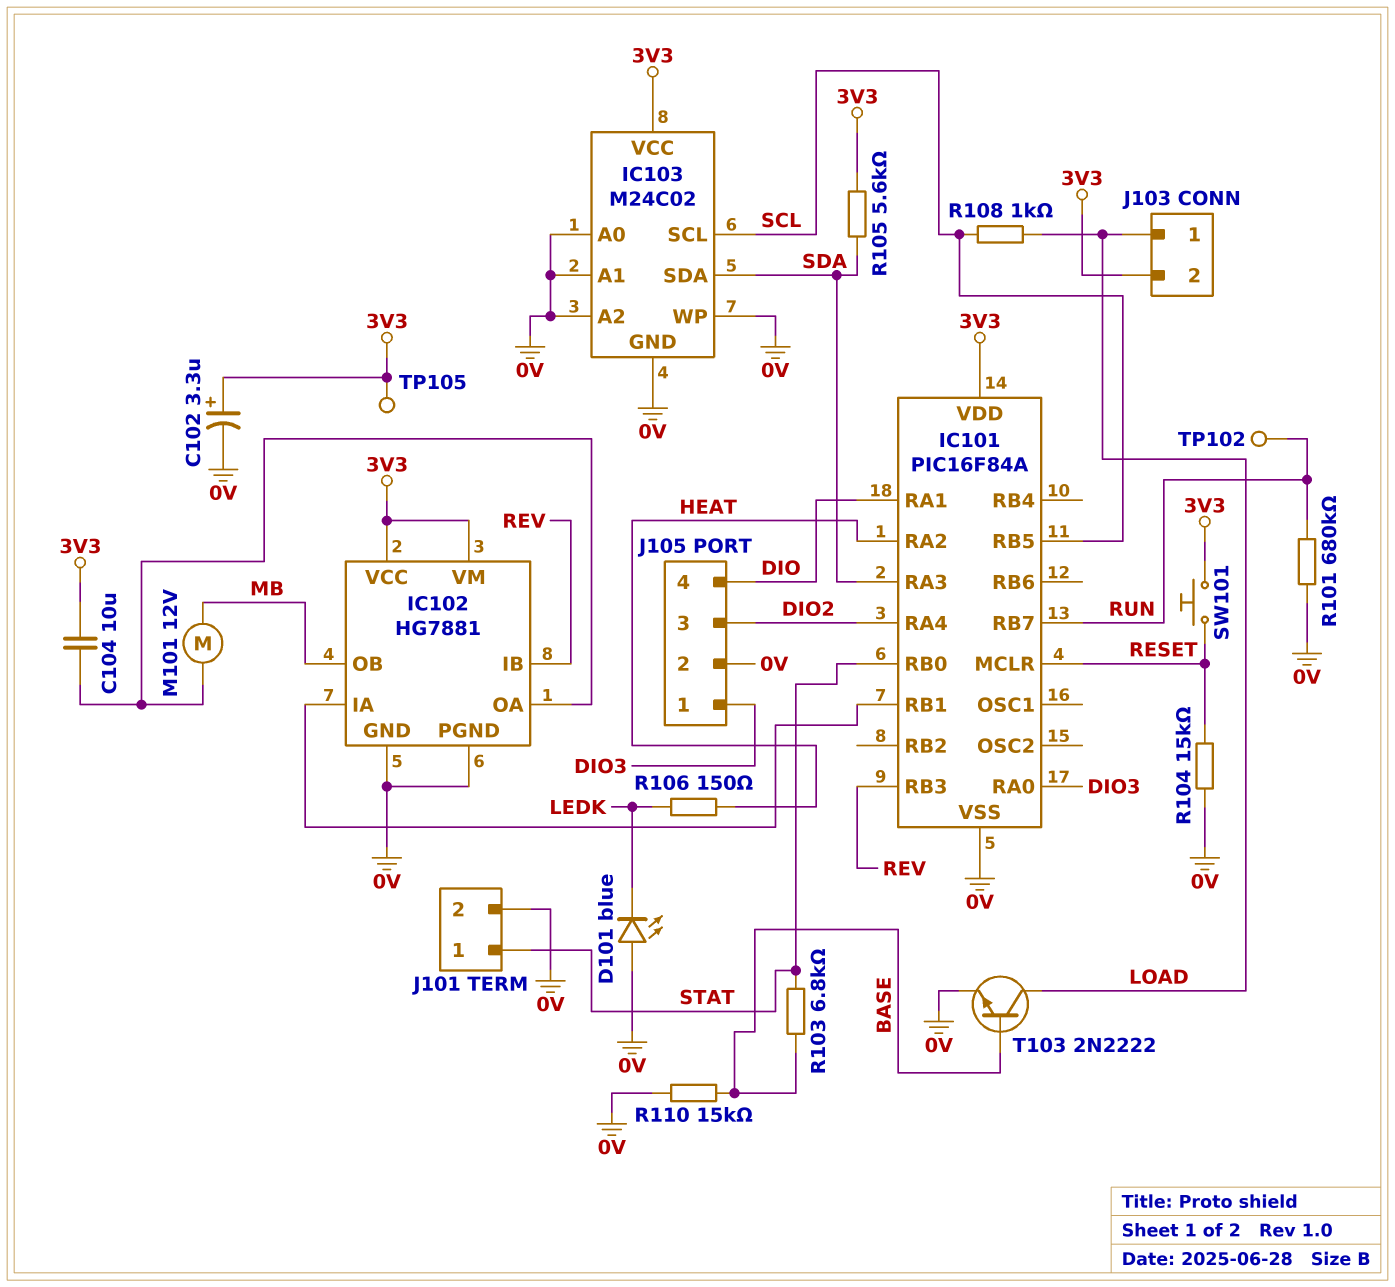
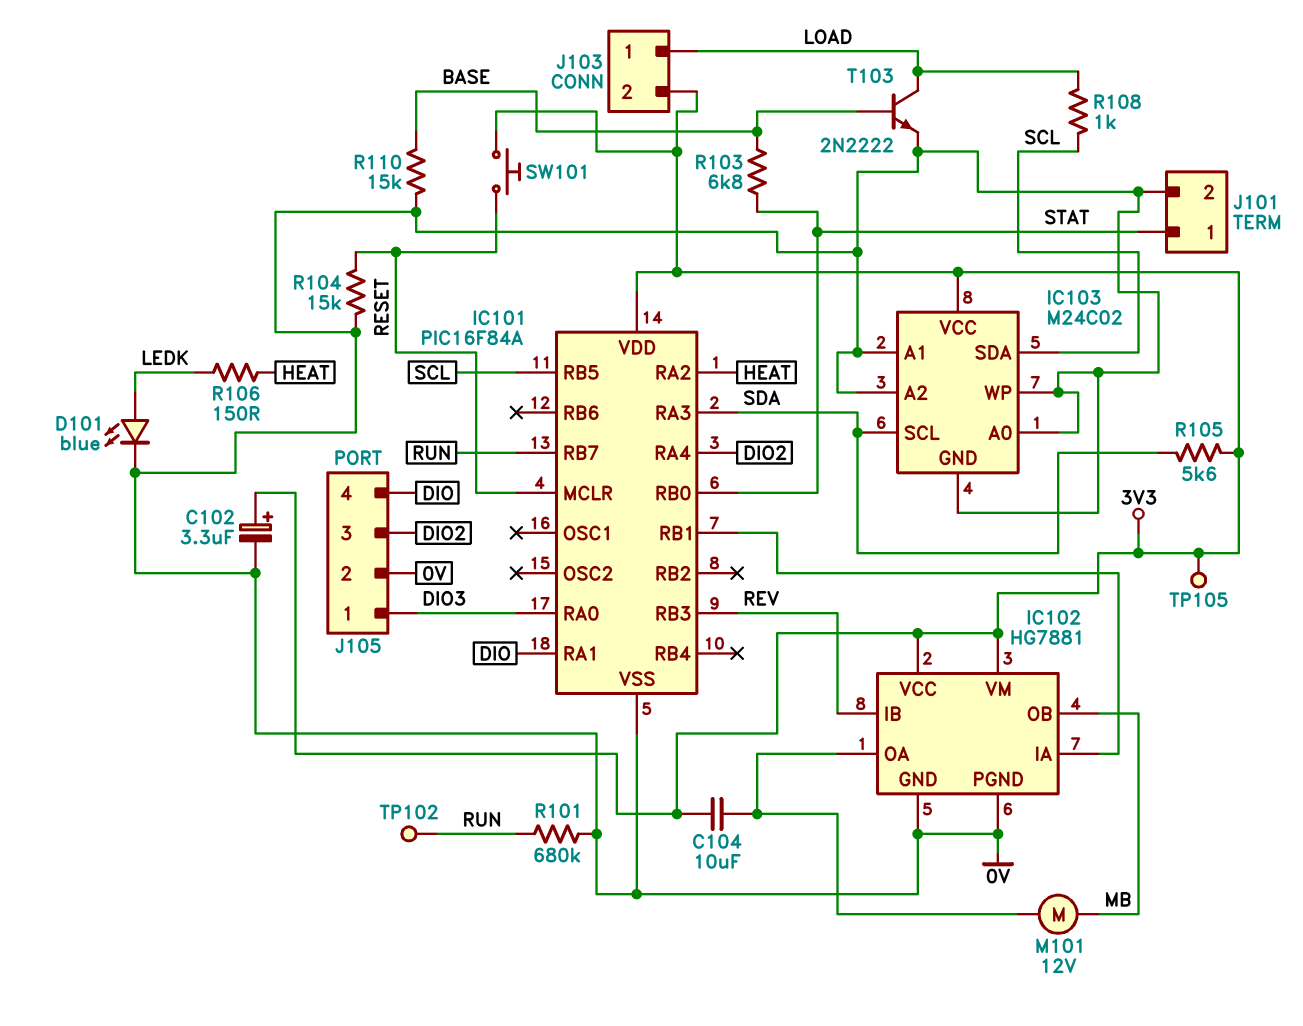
D101: LED blue (A 0V, K LEDK) -> LED blue (A LEDK, K 0V)
IC103 pin SCL: SCL -> SDA
IC103 pin SDA: SDA -> SCL

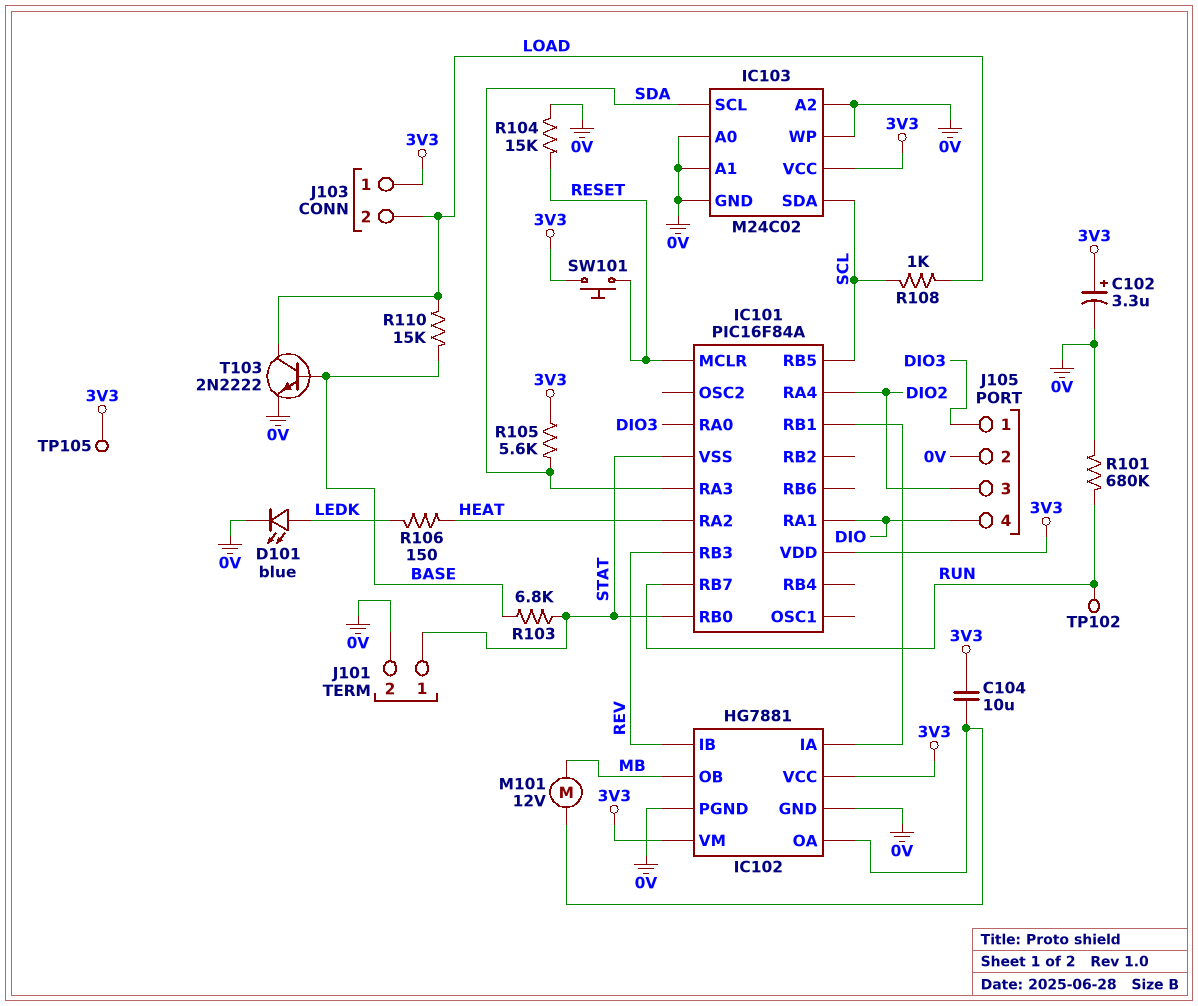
IC101 pin VSS: 0V -> STAT
J103 pin 1: LOAD -> 3V3
J103 pin 2: 3V3 -> LOAD
R110: 15k (0V, BASE) -> 15k (BASE, LOAD)

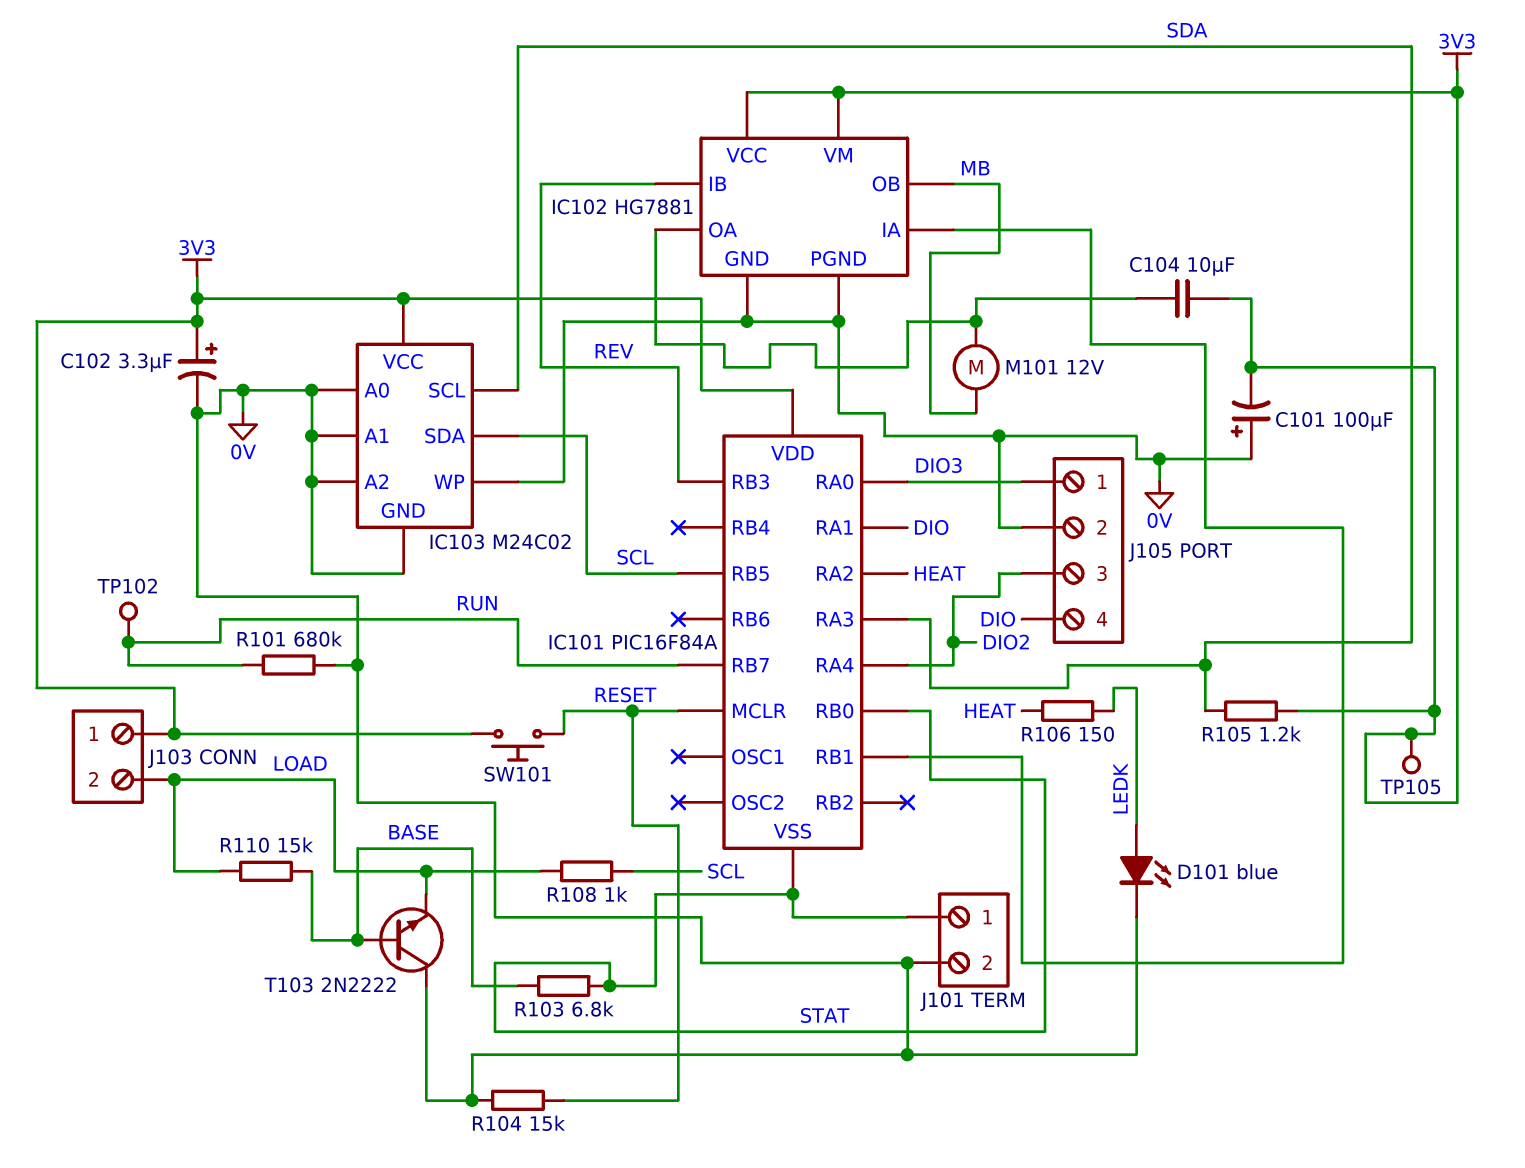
C101: none -> 100uF (plus 0V, minus 3V3)
R105: 5.6k (3V3, SDA) -> 1.2k (3V3, SDA)
T103: NPN 2N2222 (B BASE, C LOAD, E 0V) -> NPN 2N2222 (B BASE, C 0V, E LOAD)

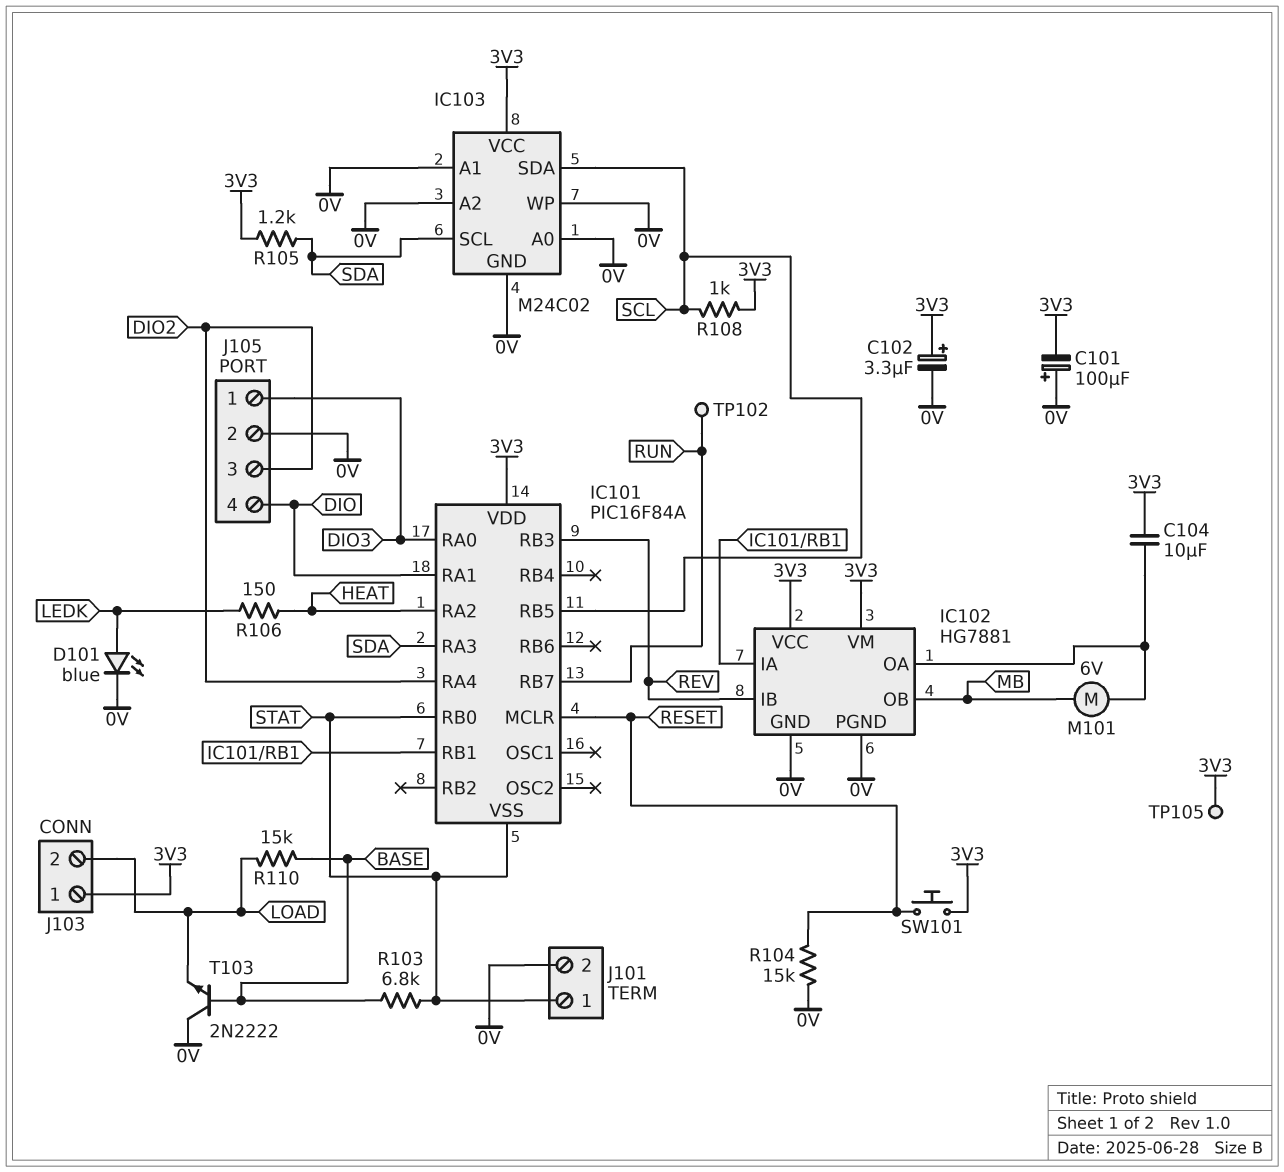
M101: motor 12V (IC102/OA, MB) -> motor 6V (IC102/OA, MB)
R101: 680k (0V, RUN) -> none
R108: 1k (LOAD, SCL) -> 1k (3V3, SCL)

